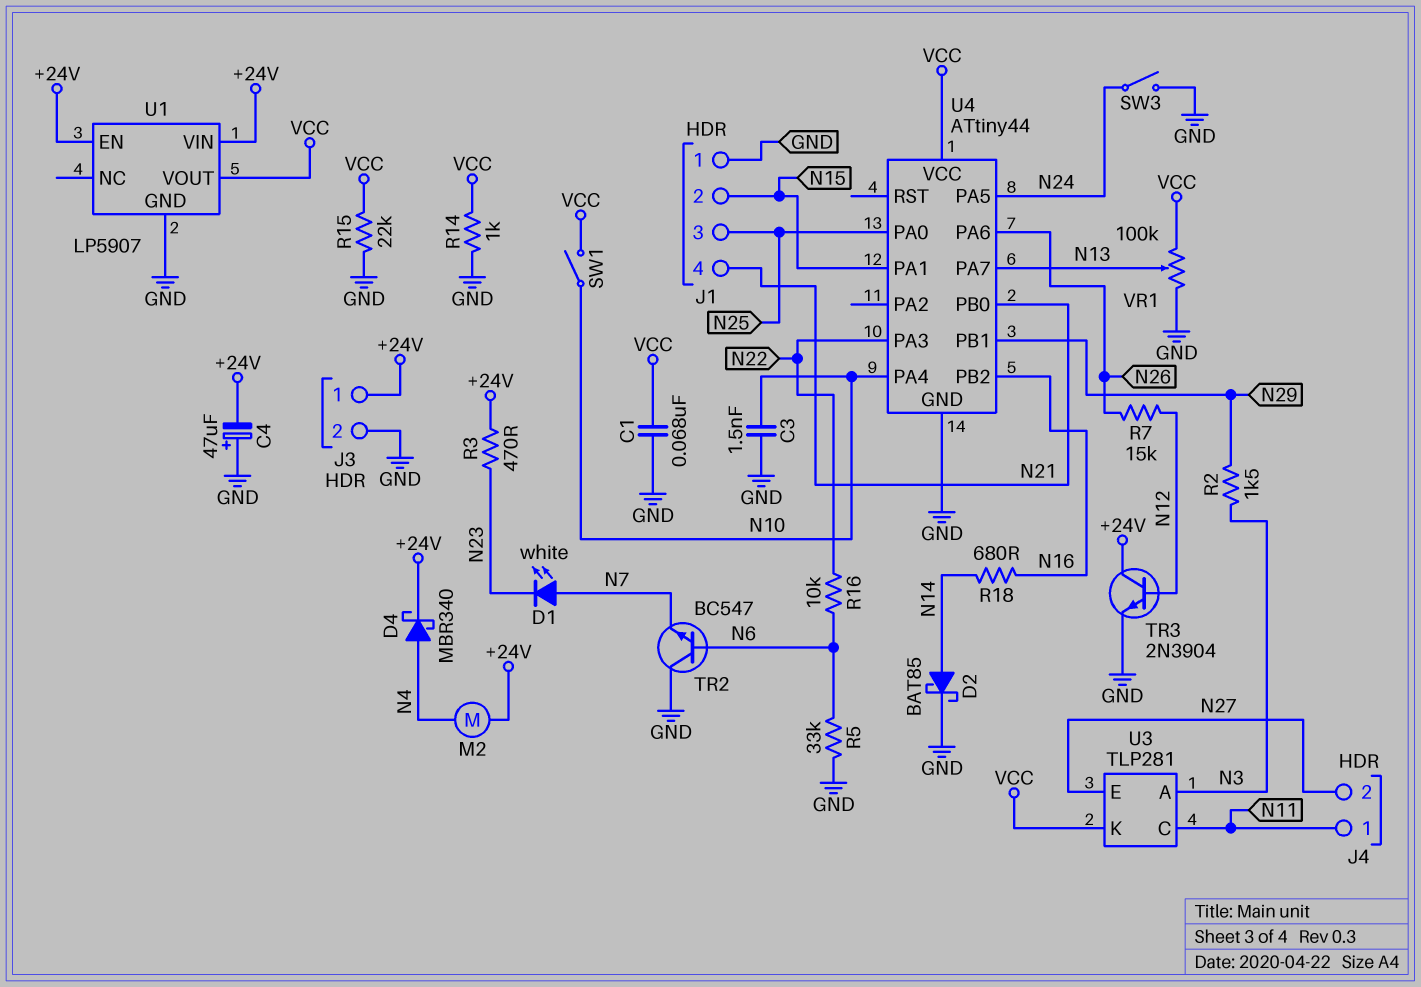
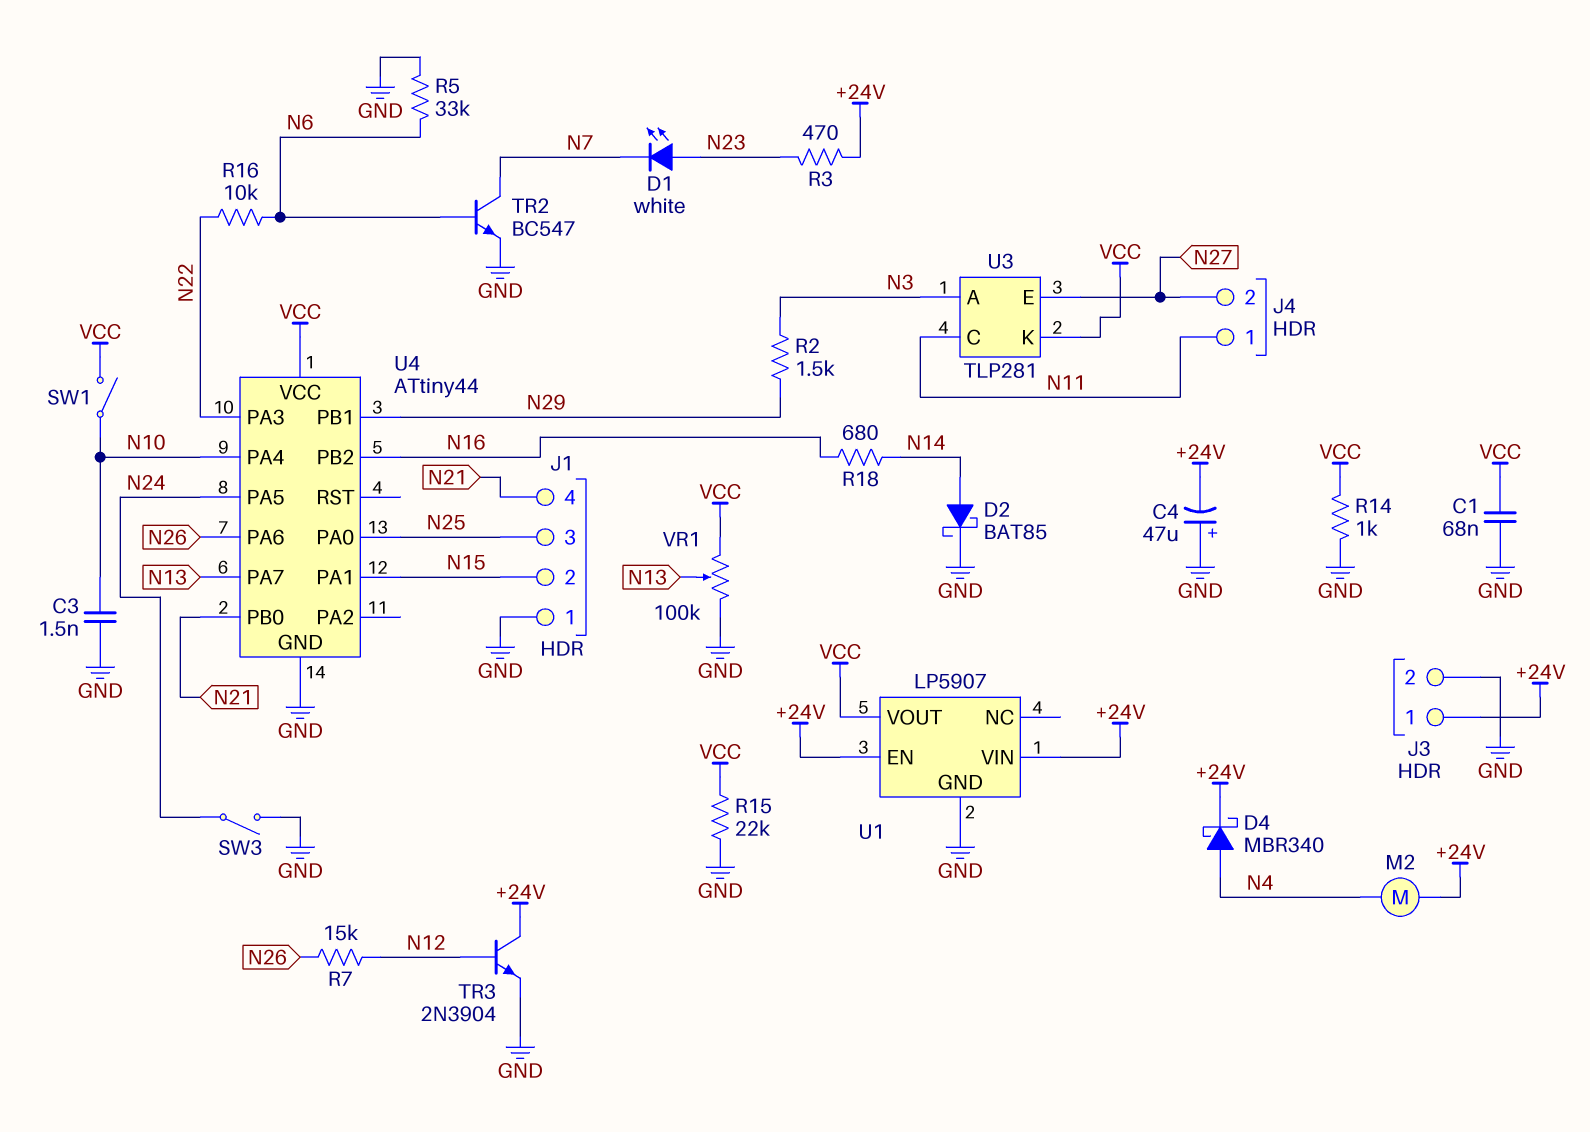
D1: LED white (A N7, K N23) -> LED white (A N23, K N7)
TR2: NPN BC547 (B N6, C GND, E N7) -> NPN BC547 (B N6, C N7, E GND)

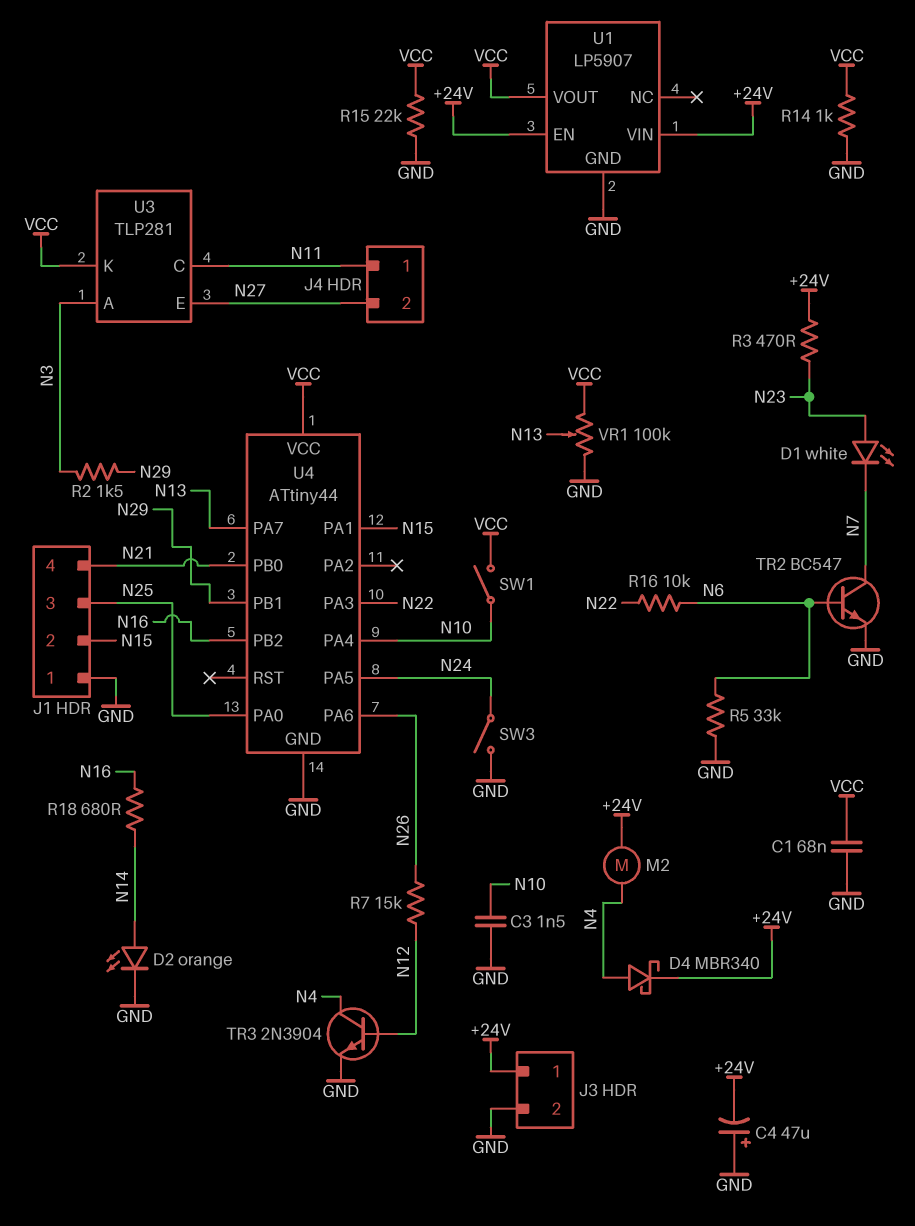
D2: schottky BAT85 (A N14, K GND) -> LED orange (A N14, K GND)
TR3: NPN 2N3904 (B N12, C +24V, E GND) -> NPN 2N3904 (B N12, C N4, E GND)

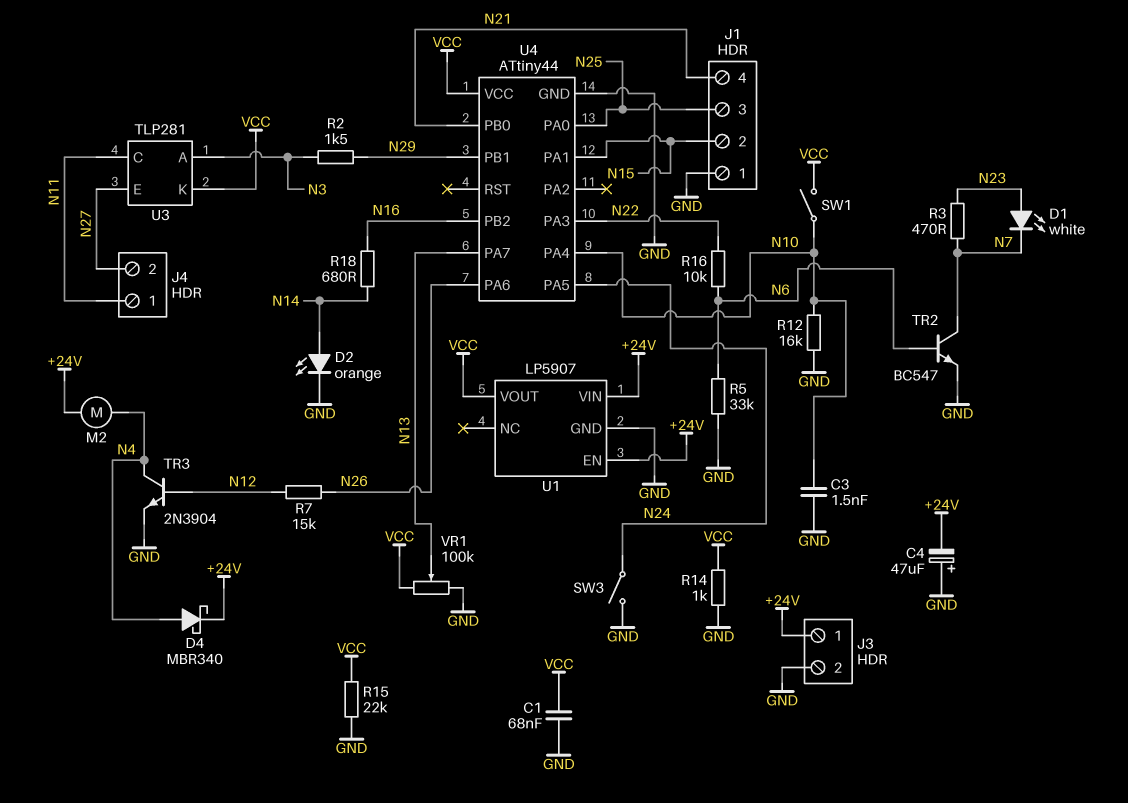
R3: 470 (+24V, N23) -> 470 (N7, N23)
R12: none -> 16k (GND, N10)

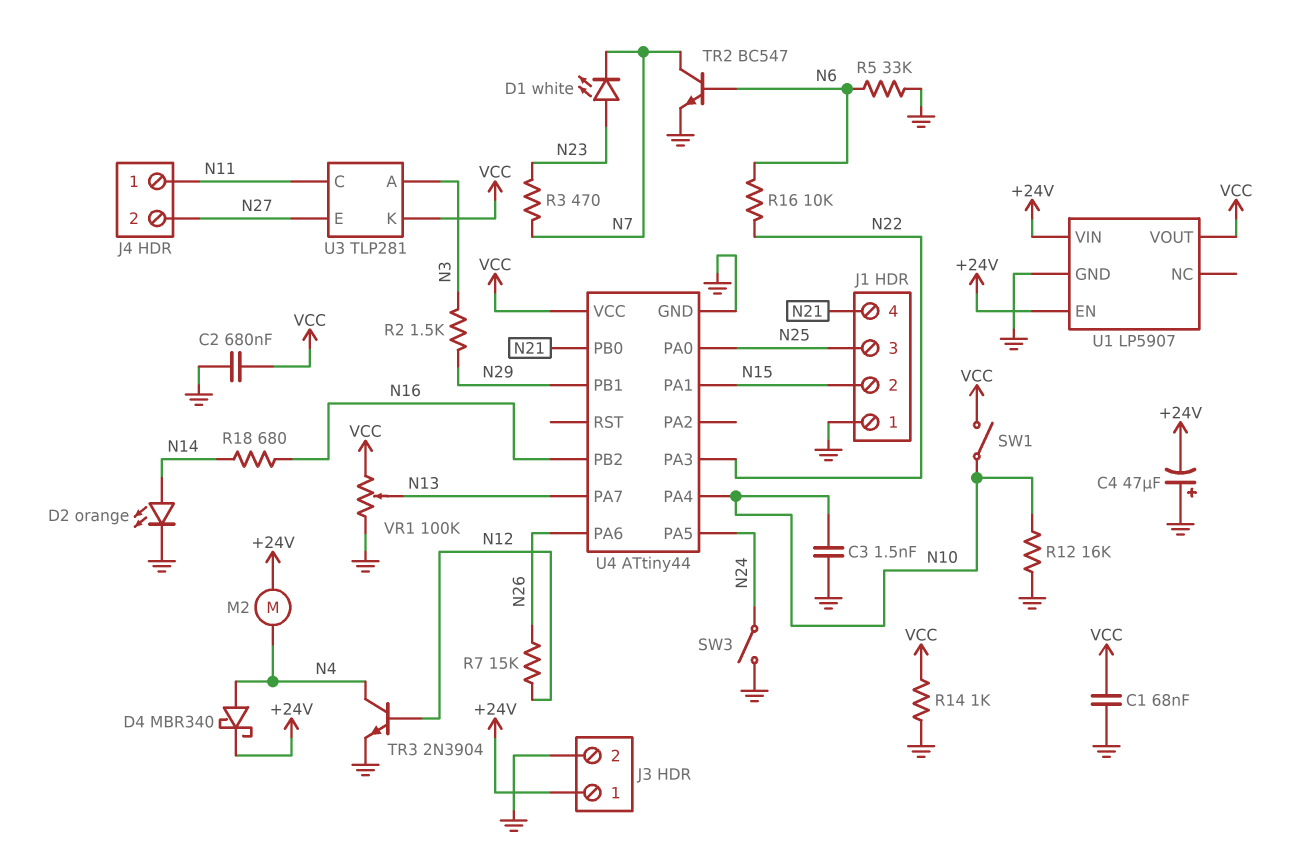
C2: none -> 680nF (GND, VCC)
R15: 22k (GND, VCC) -> none

